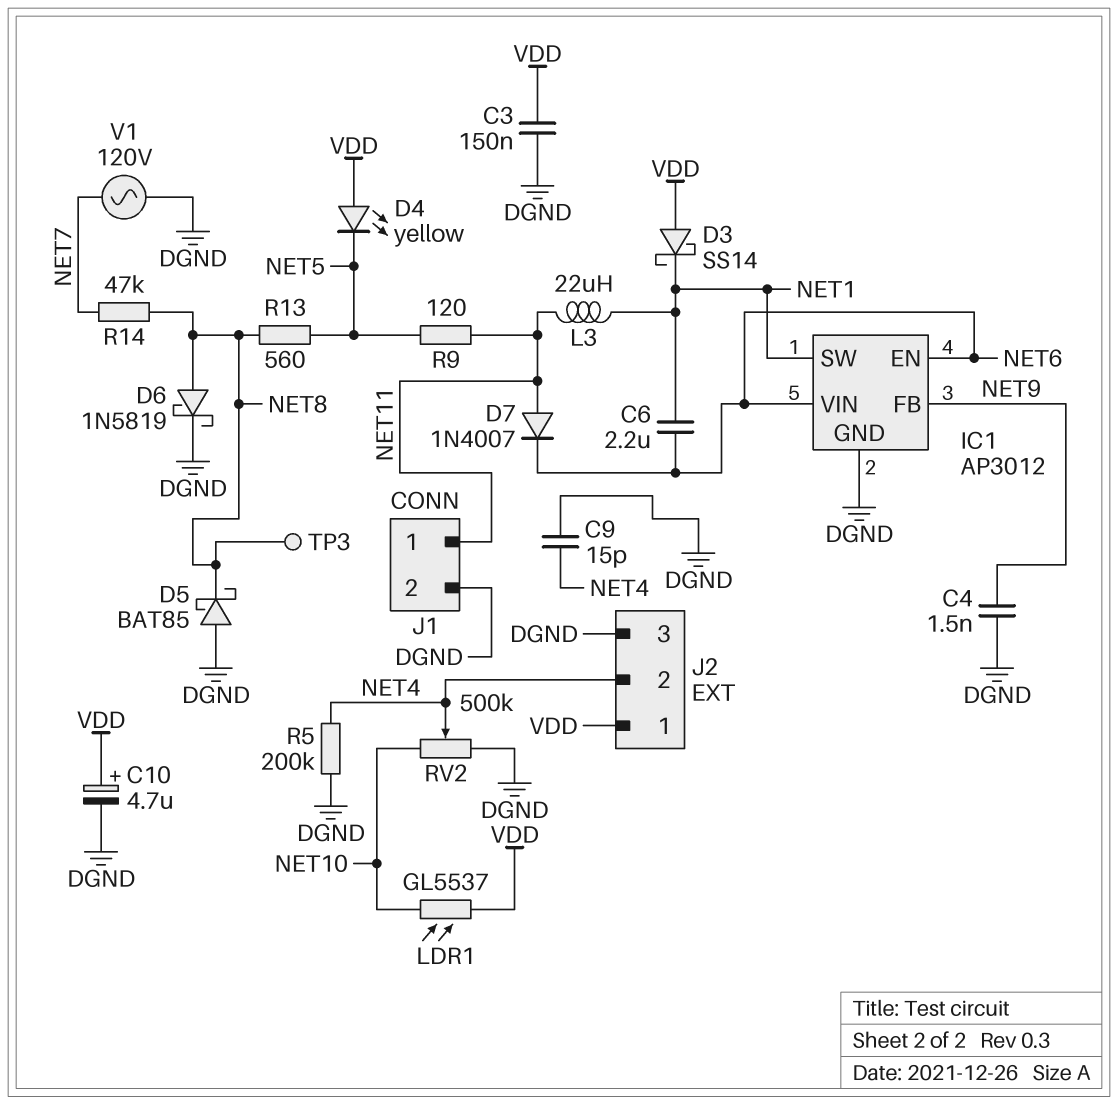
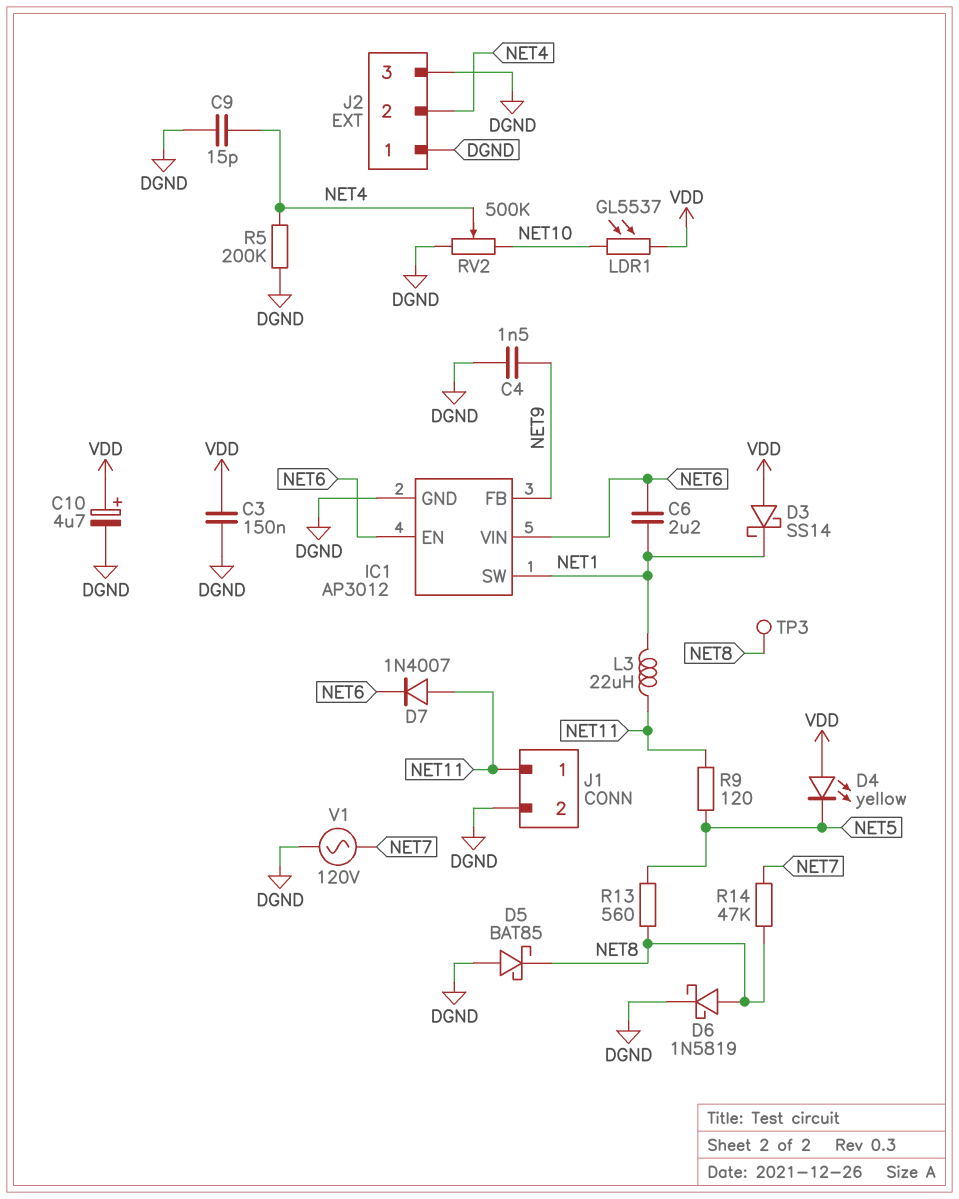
J2 pin 1: VDD -> DGND

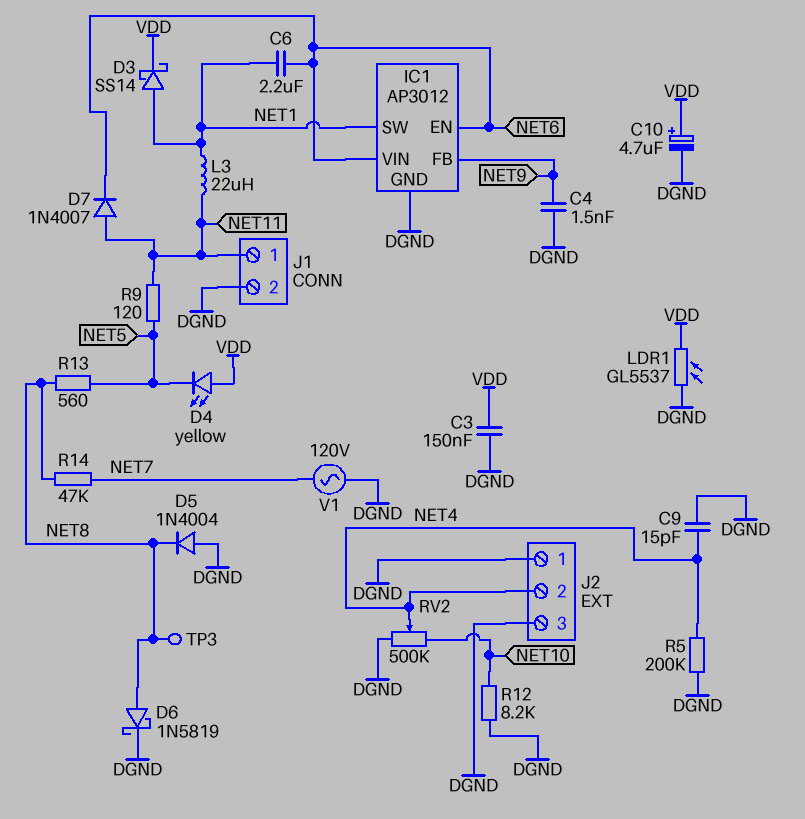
D3: schottky SS14 (A VDD, K NET1) -> schottky SS14 (A NET1, K VDD)
D5: schottky BAT85 (A DGND, K NET8) -> diode 1N4004 (A DGND, K NET8)
LDR1: GL5537 (NET10, VDD) -> GL5537 (DGND, VDD)
R12: none -> 8.2k (DGND, NET10)

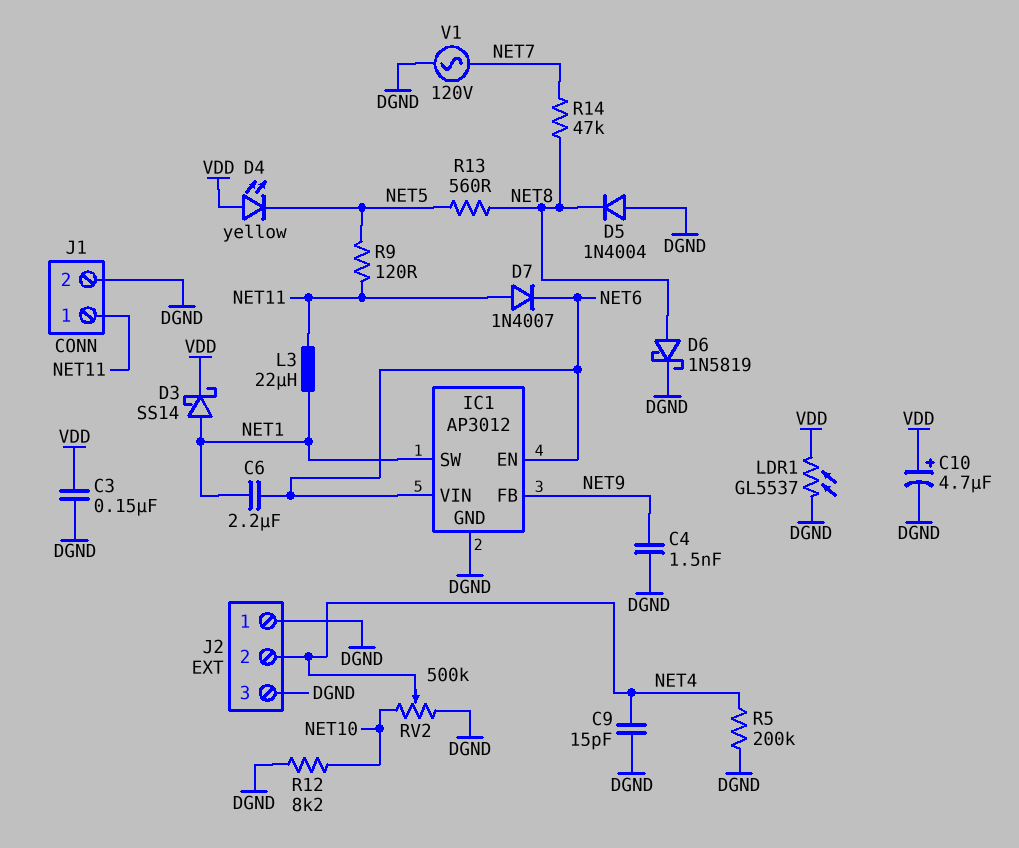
TP3: test point (NET8) -> none

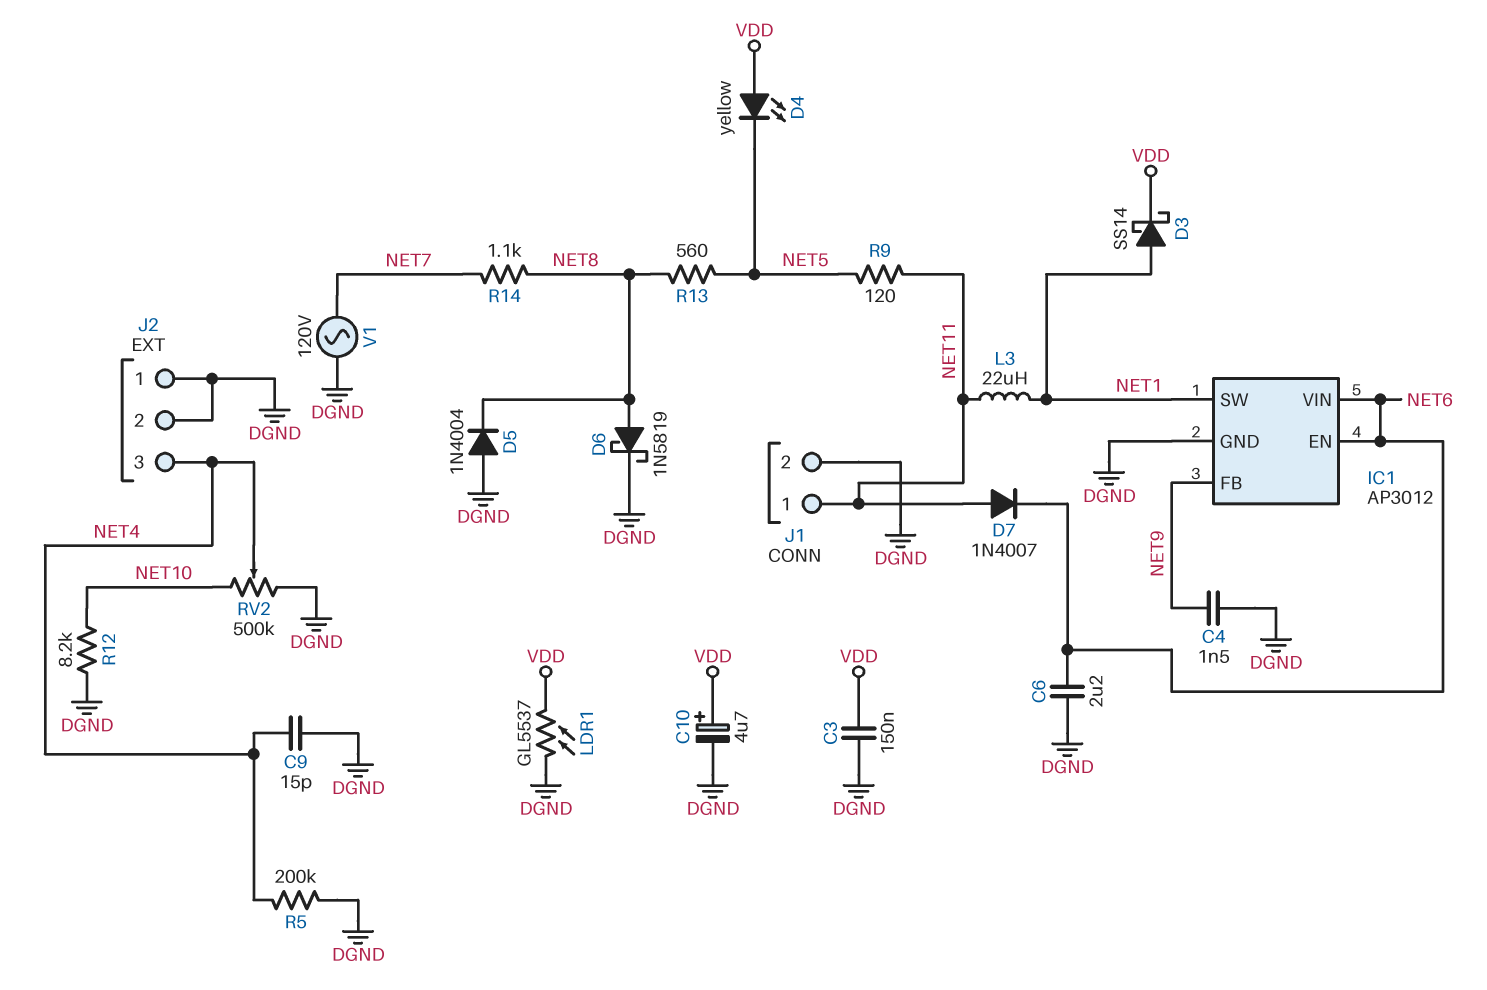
C6: 2.2uF (NET1, NET6) -> 2.2uF (DGND, NET6)
J2 pin 2: NET4 -> DGND
J2 pin 3: DGND -> NET4
R14: 47k (NET7, NET8) -> 1.1k (NET7, NET8)

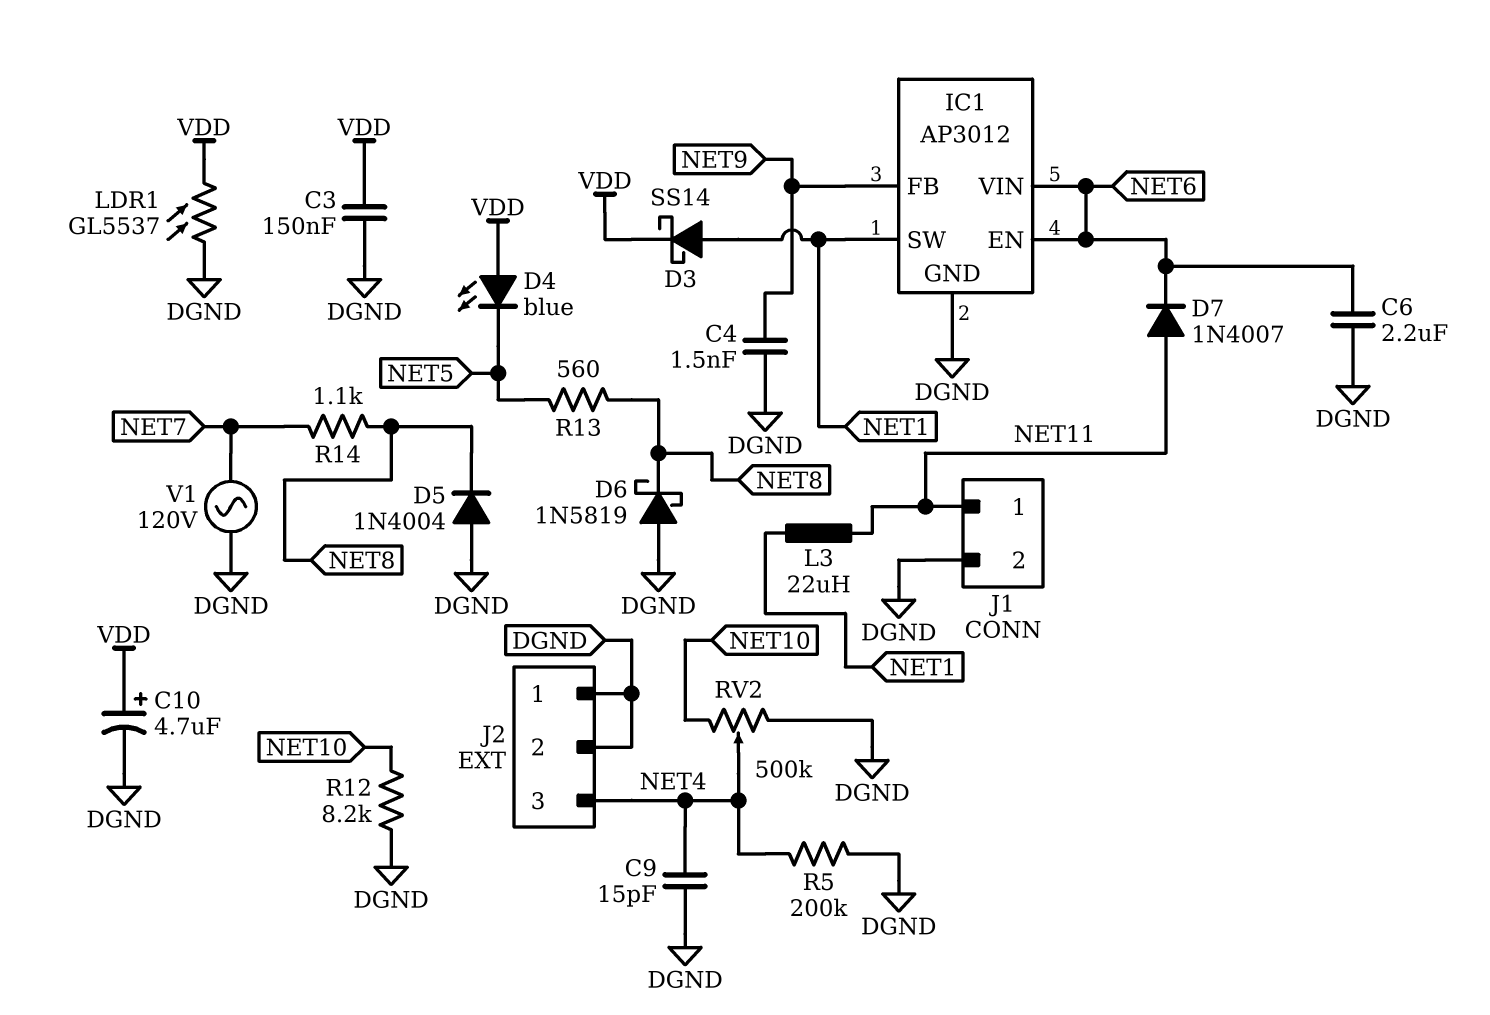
D4: LED yellow (A VDD, K NET5) -> LED blue (A VDD, K NET5)
D6: schottky 1N5819 (A NET8, K DGND) -> schottky 1N5819 (A DGND, K NET8)
R9: 120 (NET5, NET11) -> none

